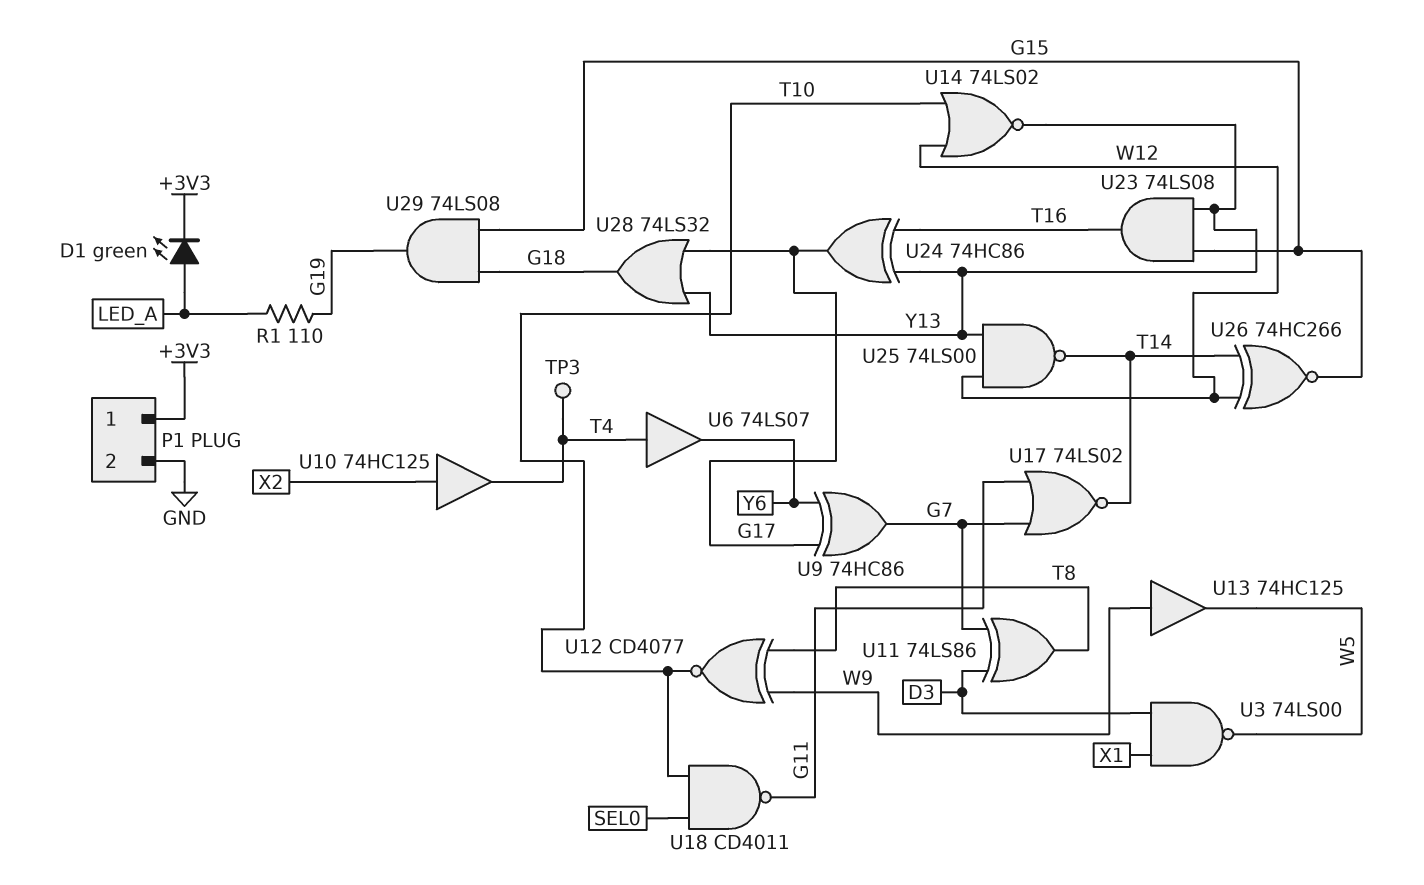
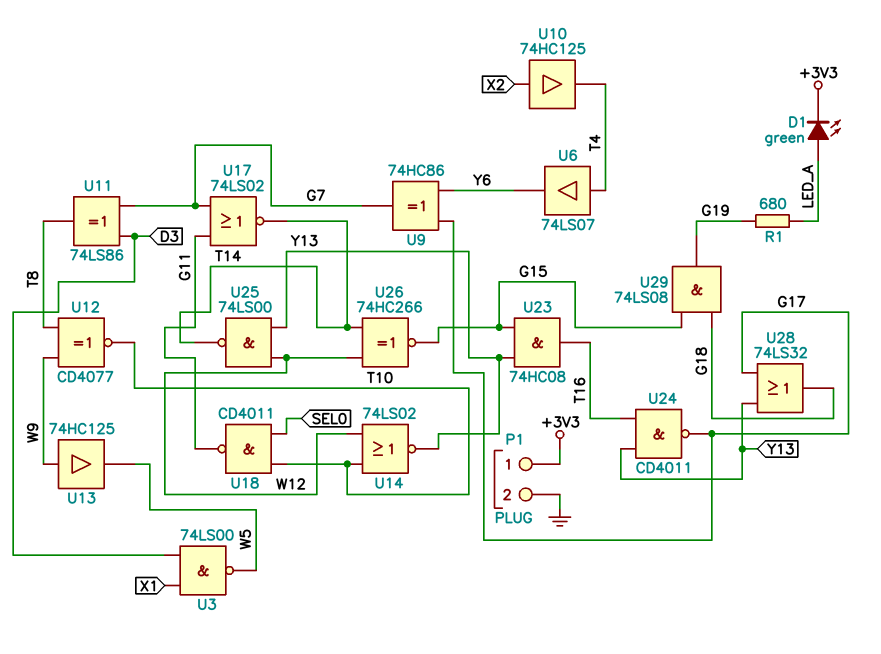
R1: 110 (G19, LED_A) -> 680 (G19, LED_A)
TP3: test point (T4) -> none
U23: AND 74LS08 (in G15, in Y13, out T16) -> AND 74HC08 (in G15, in Y13, out T16)
U24: XOR 74HC86 (in T16, in Y13, out G17) -> NAND CD4011 (in T16, in Y13, out G17)

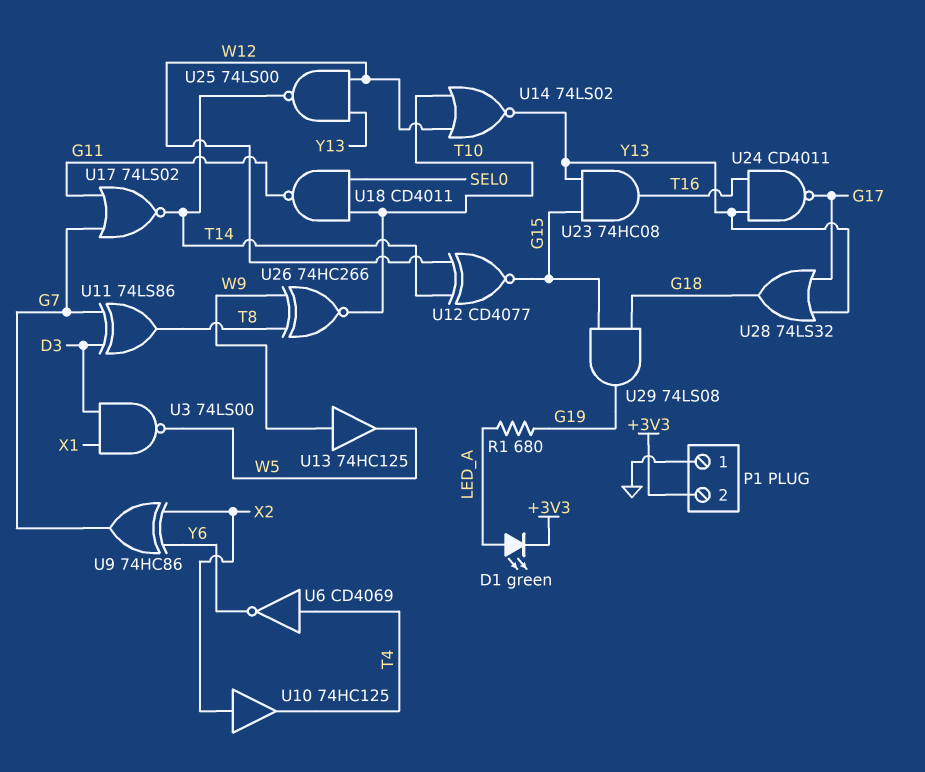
P1 pin 1: +3V3 -> GND
P1 pin 2: GND -> +3V3
U6: buffer 74LS07 (in T4, out Y6) -> NOT CD4069 (in T4, out Y6)
U9: XOR 74HC86 (in G17, in Y6, out G7) -> XOR 74HC86 (in X2, in Y6, out G7)
U12: XNOR CD4077 (in T8, in W9, out T10) -> XNOR CD4077 (in T14, in W12, out G15)
U26: XNOR 74HC266 (in T14, in W12, out G15) -> XNOR 74HC266 (in T8, in W9, out T10)

